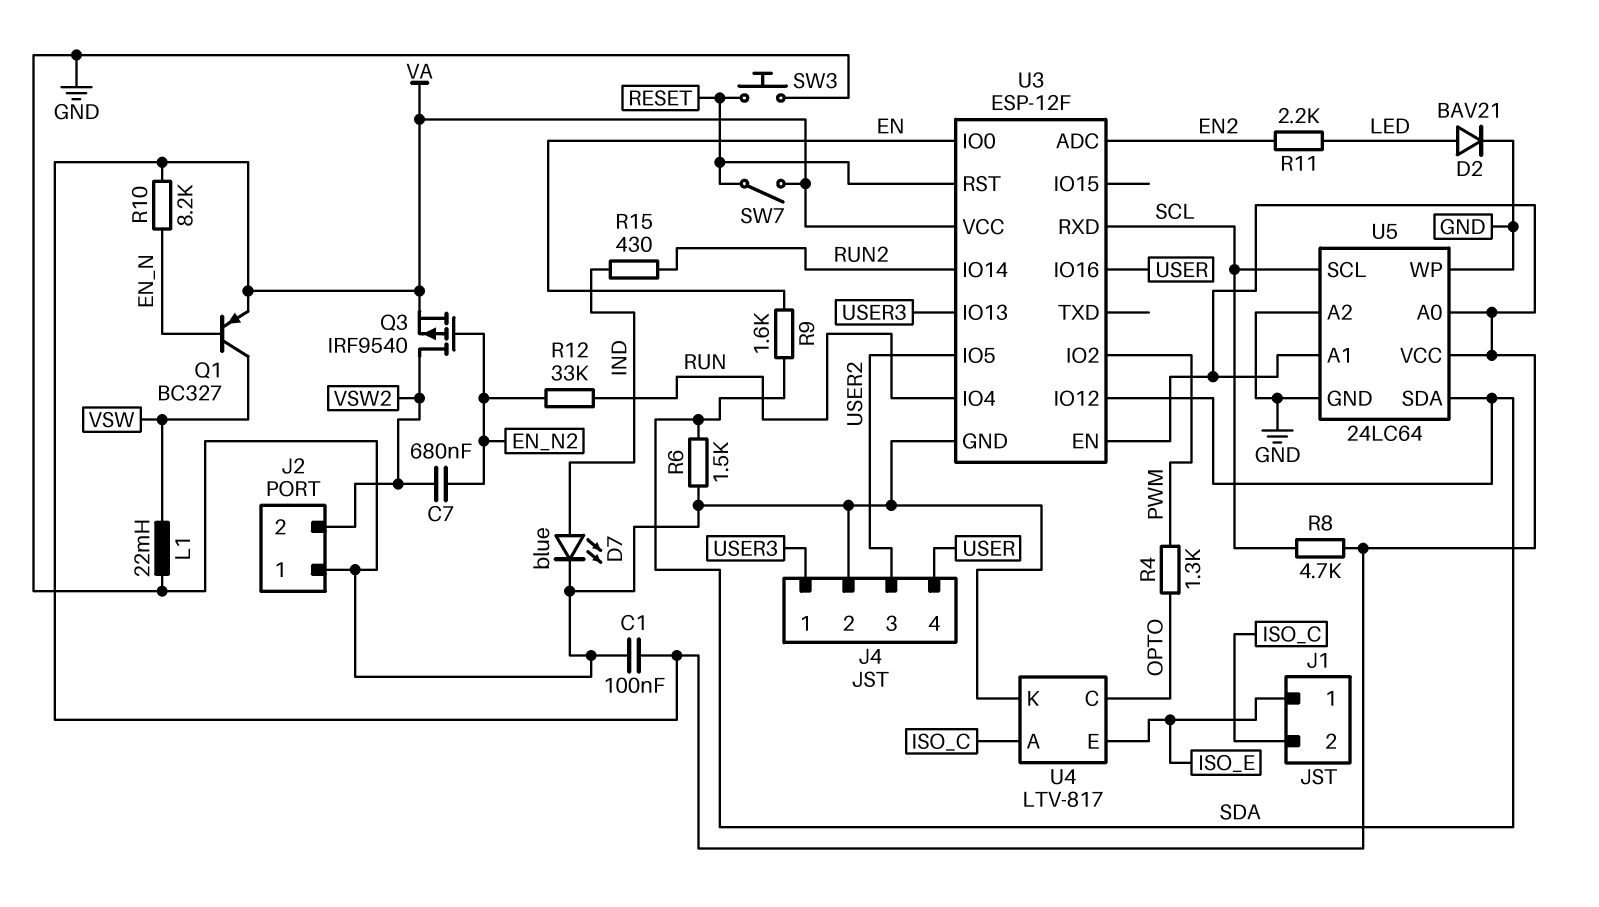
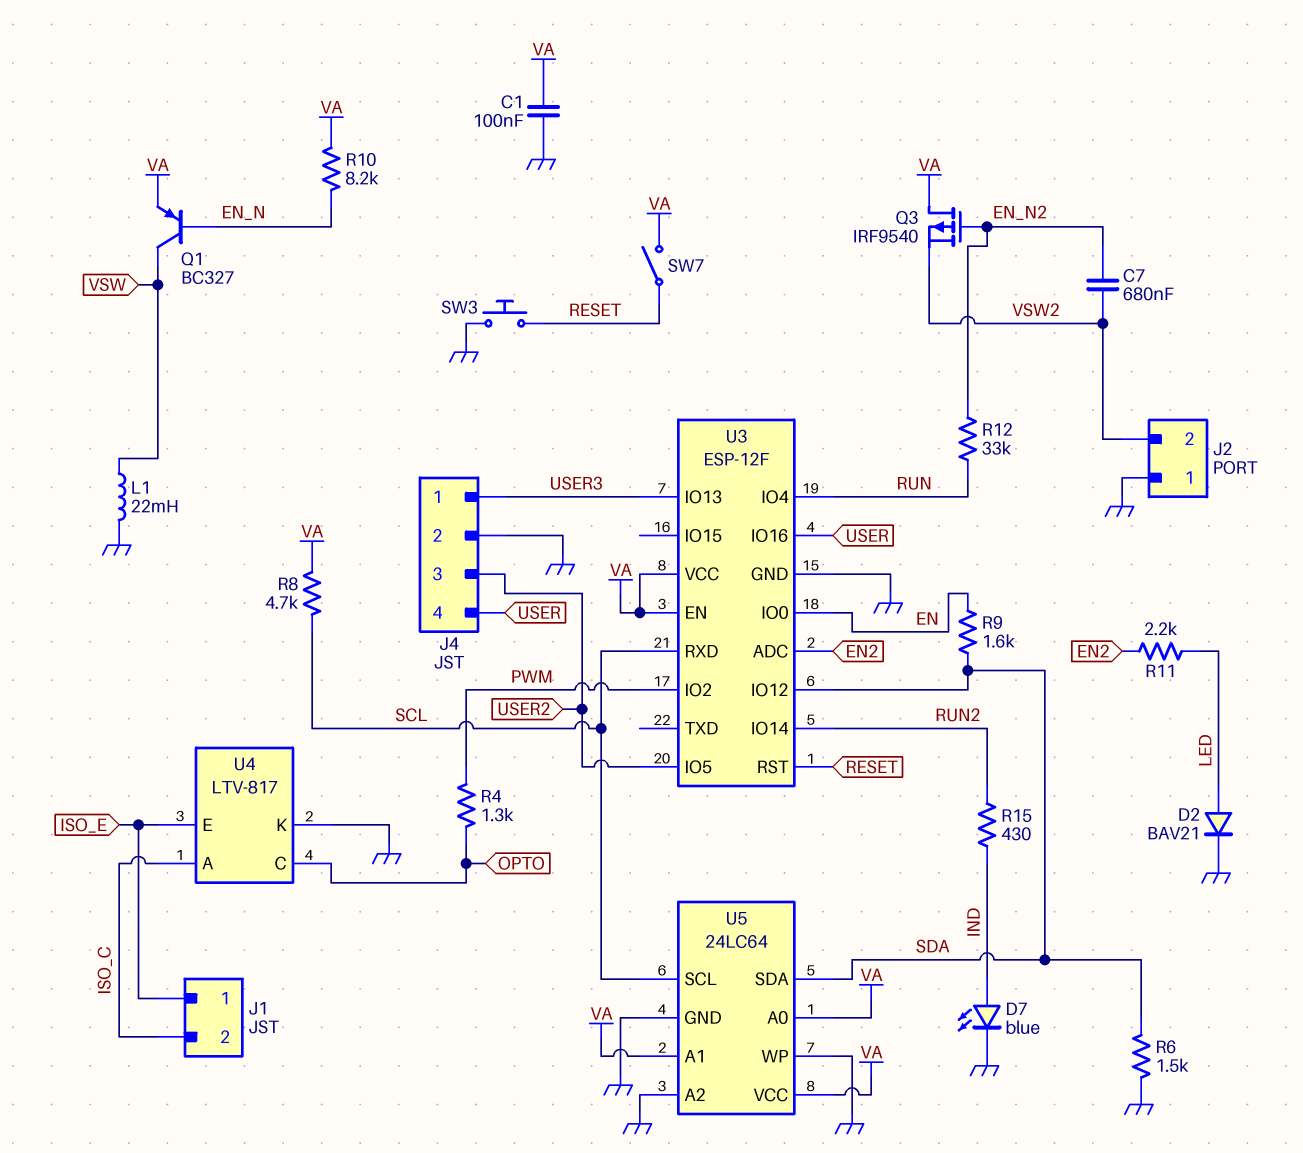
Q3: PMOS IRF9540 (G EN_N2, D VSW2, S VA) -> PMOS IRF9540 (G EN_N2, D VA, S VSW2)

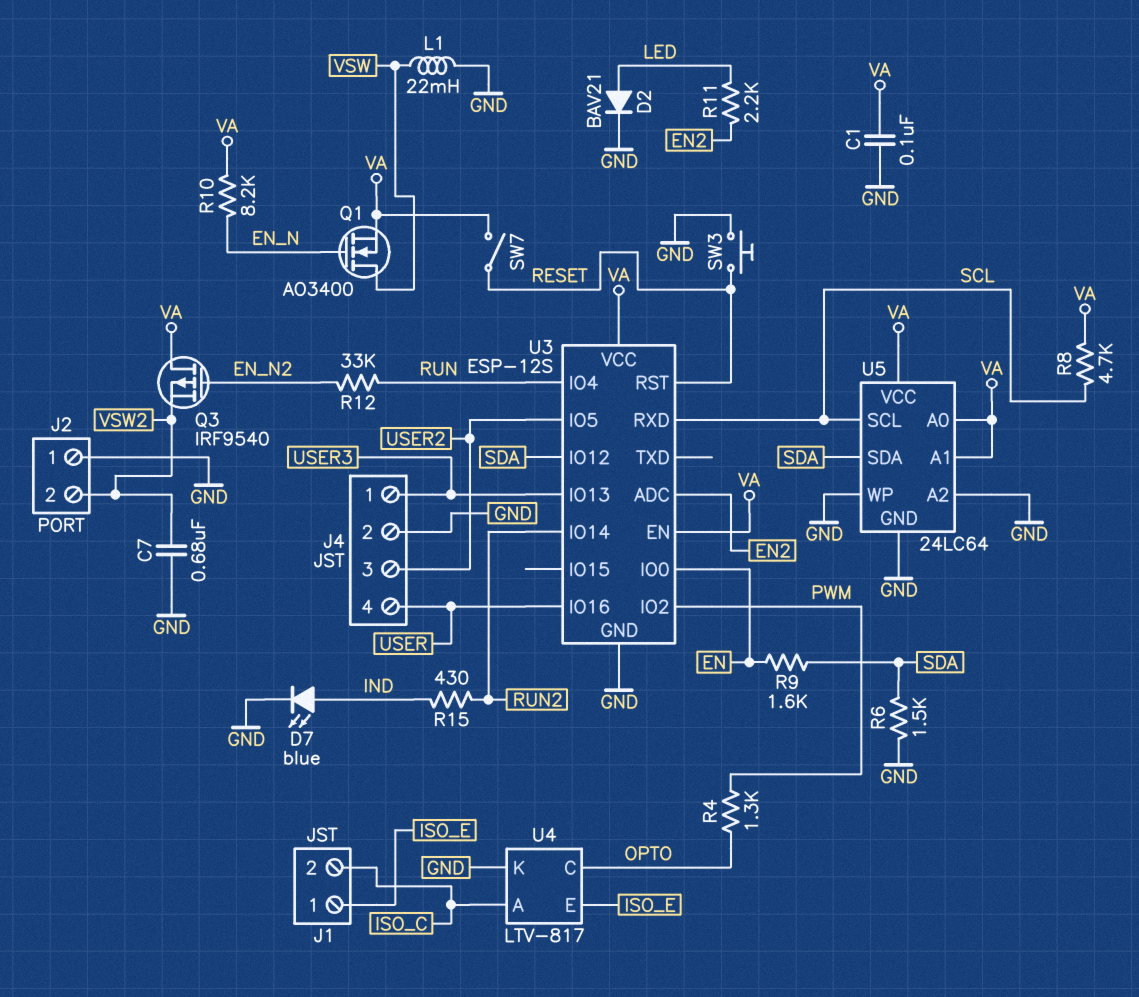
C7: 680nF (EN_N2, VSW2) -> 680nF (GND, VSW2)
Q1: PNP BC327 (B EN_N, C VSW, E VA) -> NMOS AO3400 (G EN_N, D VSW, S VA)
U3: ESP-12F -> ESP-12S

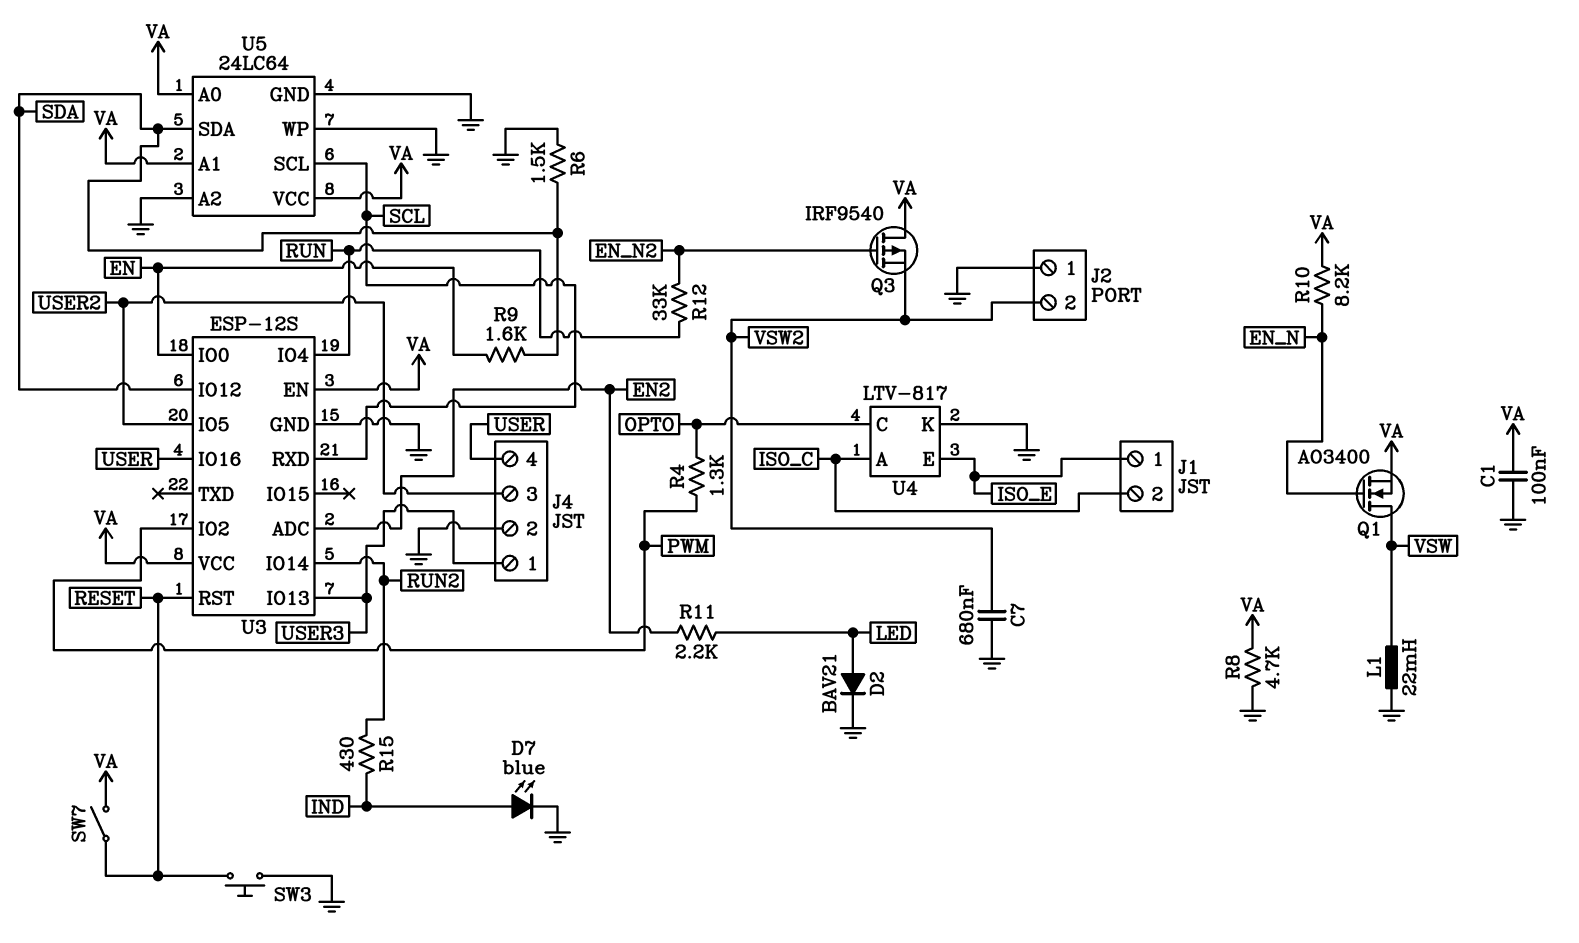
R8: 4.7k (SCL, VA) -> 4.7k (GND, VA)

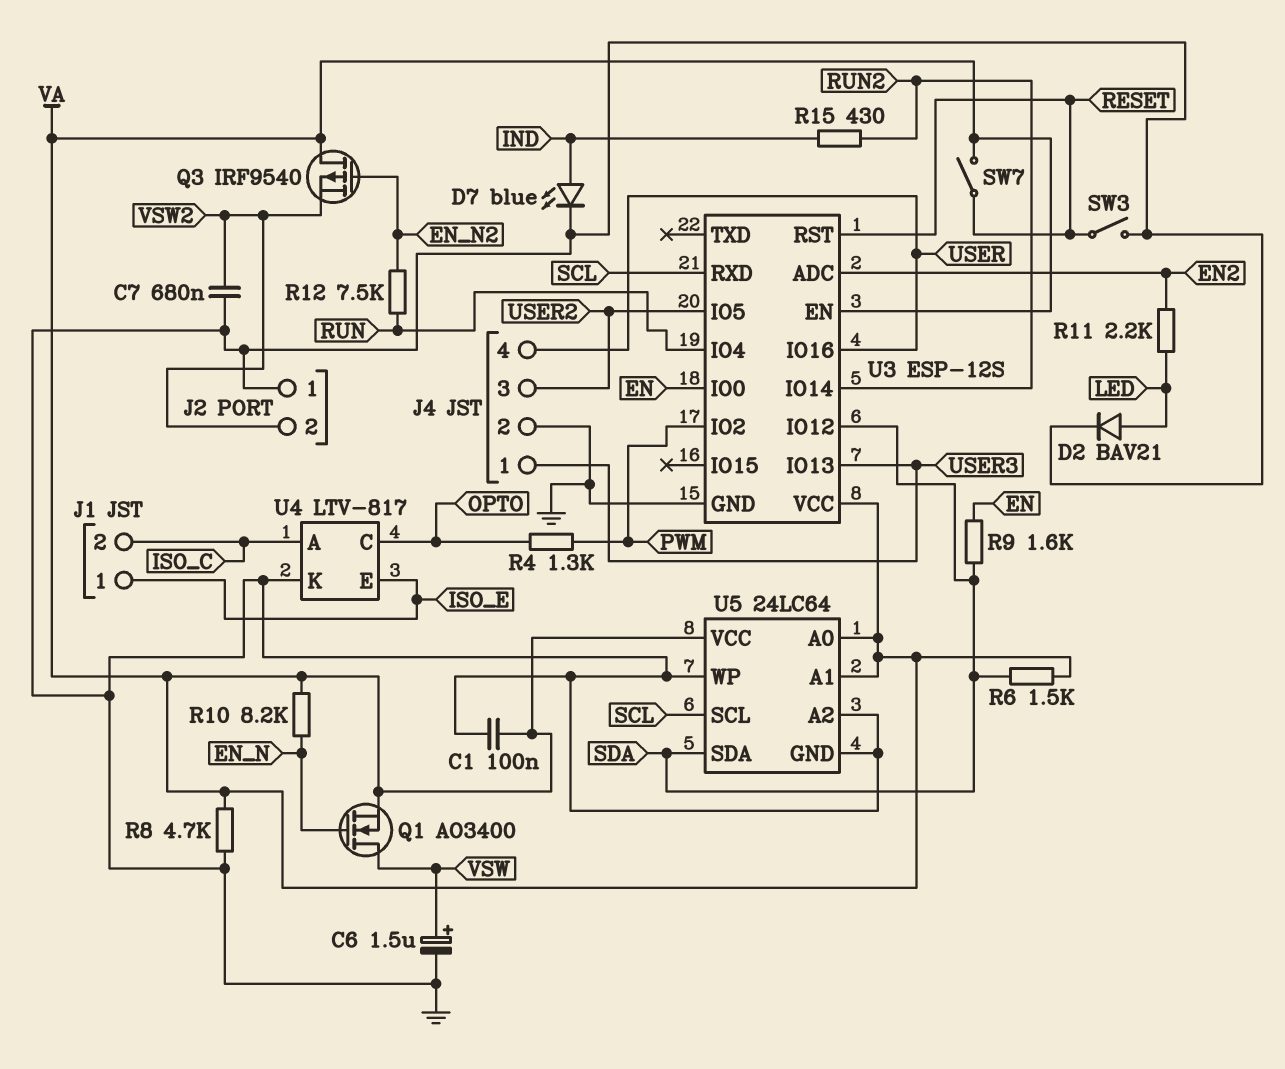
C6: none -> 1.5uF (plus VSW, minus GND)
L1: 22mH (GND, VSW) -> none
R6: 1.5k (GND, SDA) -> 1.5k (SDA, VA)
R12: 33k (EN_N2, RUN) -> 7.5k (EN_N2, RUN)
SW3: button (GND, RESET) -> switch (GND, RESET)

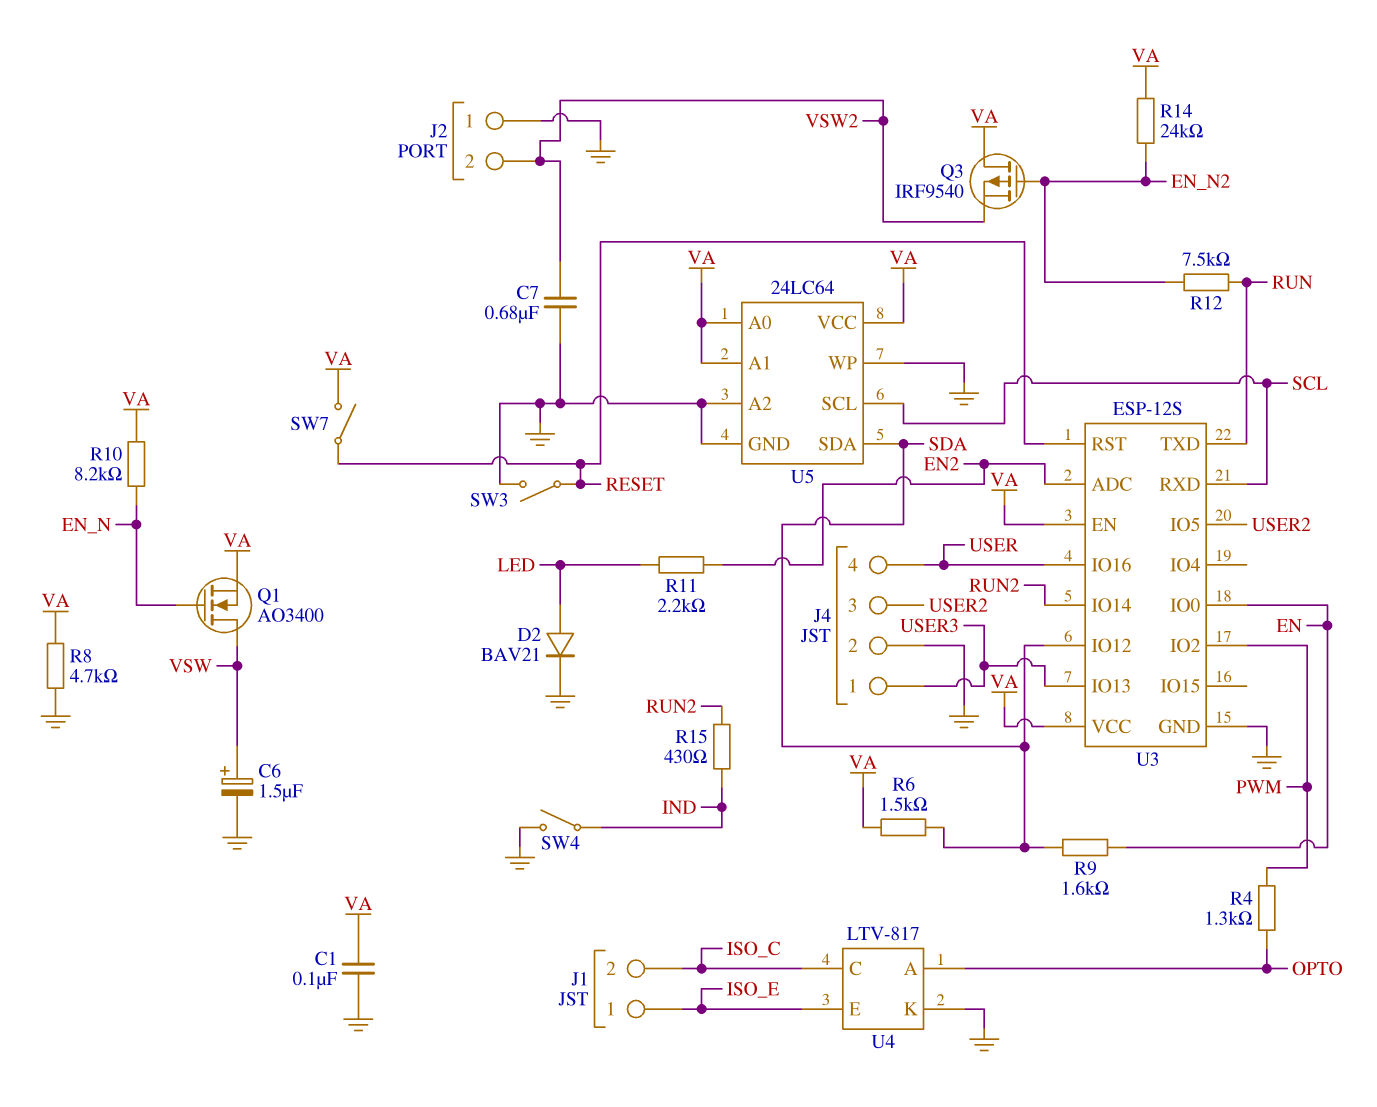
D7: LED blue (A IND, K GND) -> none
R14: none -> 24k (EN_N2, VA)
SW4: none -> switch (GND, IND)
U3 pin IO4: RUN -> none
U3 pin TXD: none -> RUN
U4 pin A: ISO_C -> OPTO
U4 pin C: OPTO -> ISO_C

